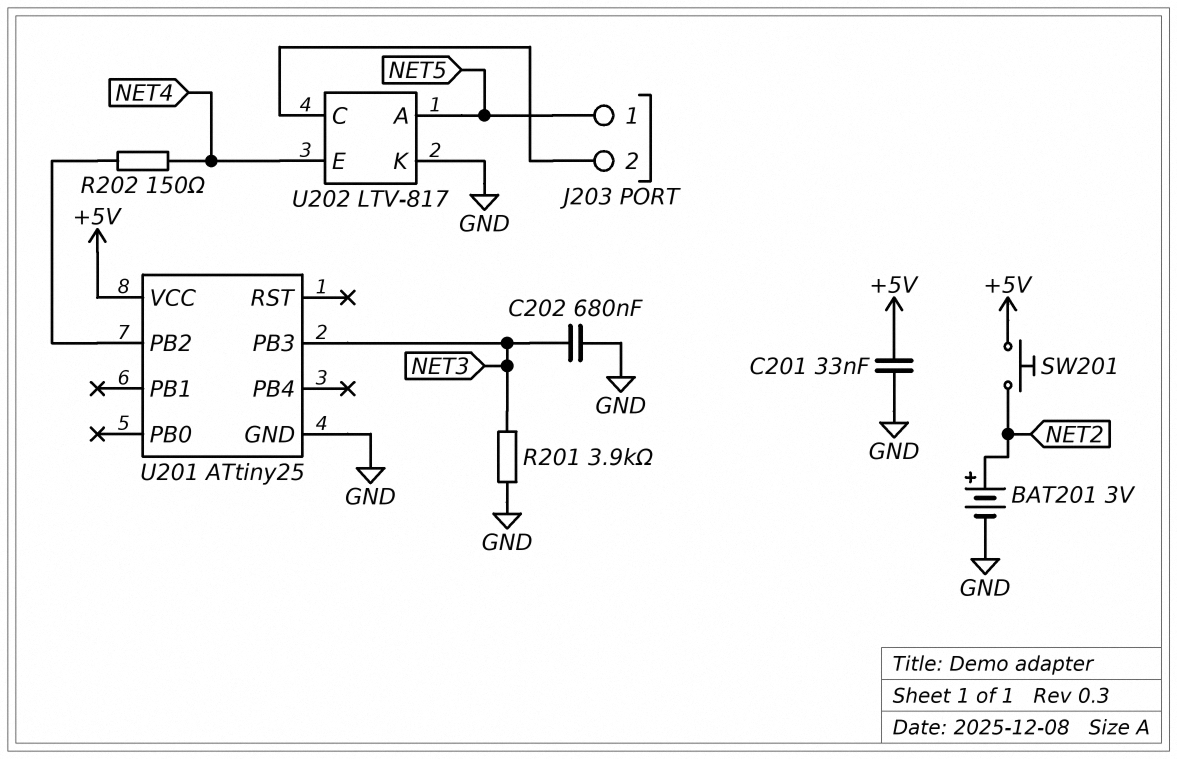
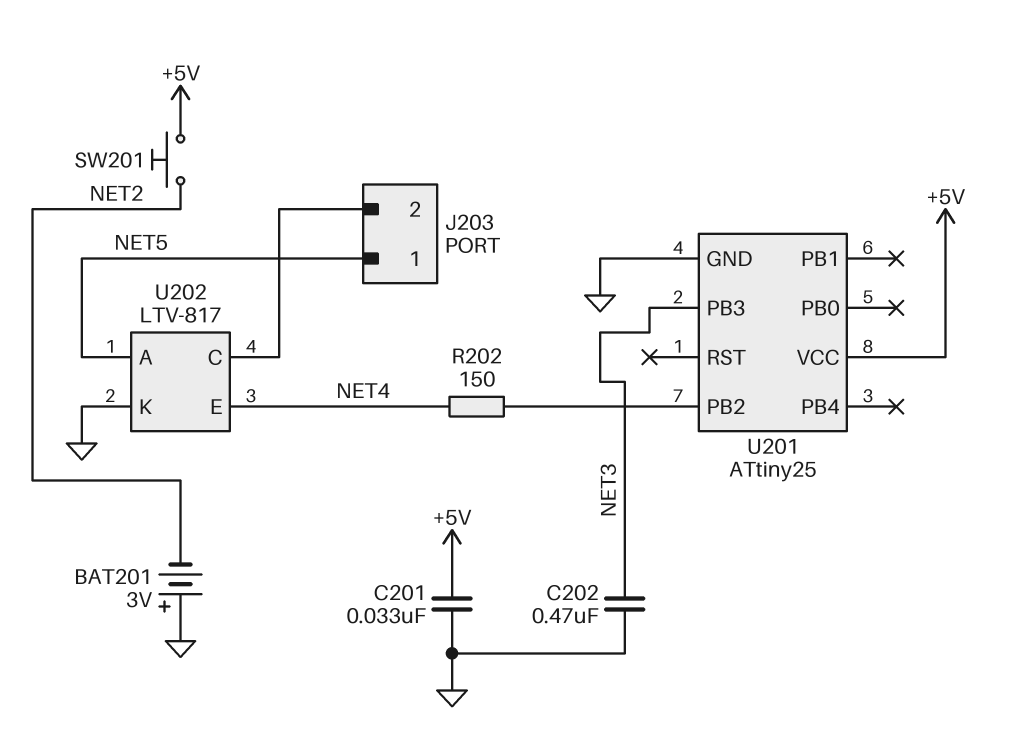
BAT201: 3V (plus NET2, minus GND) -> 3V (plus GND, minus NET2)
C202: 680nF (GND, NET3) -> 470nF (GND, NET3)
R201: 3.9k (GND, NET3) -> none

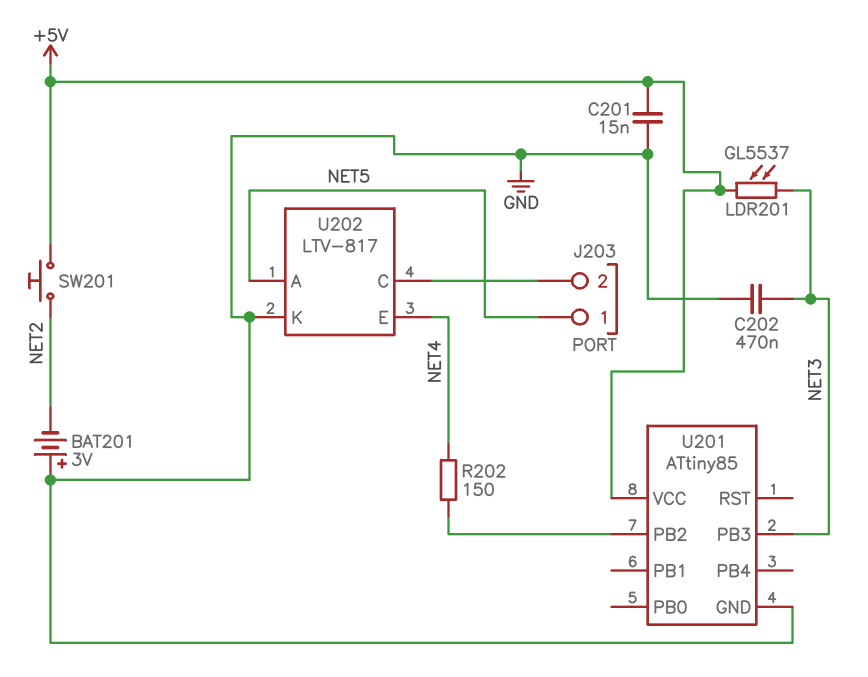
C201: 33nF (+5V, GND) -> 15nF (+5V, GND)
LDR201: none -> GL5537 (+5V, NET3)
U201: ATtiny25 -> ATtiny85

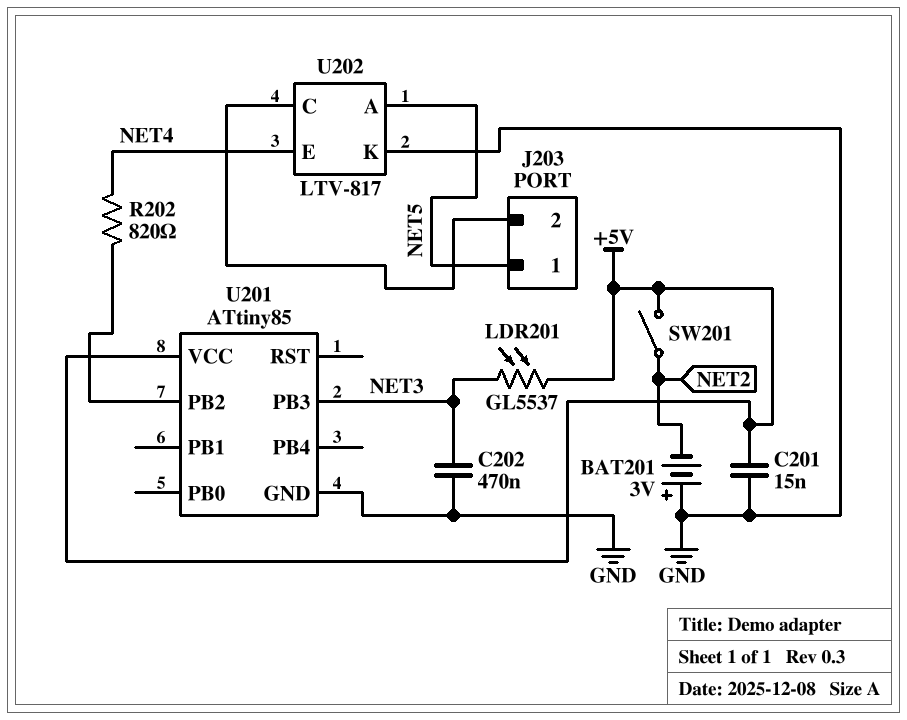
R202: 150 (NET4, U201/PB2) -> 820 (NET4, U201/PB2)
SW201: button (+5V, NET2) -> switch (+5V, NET2)

